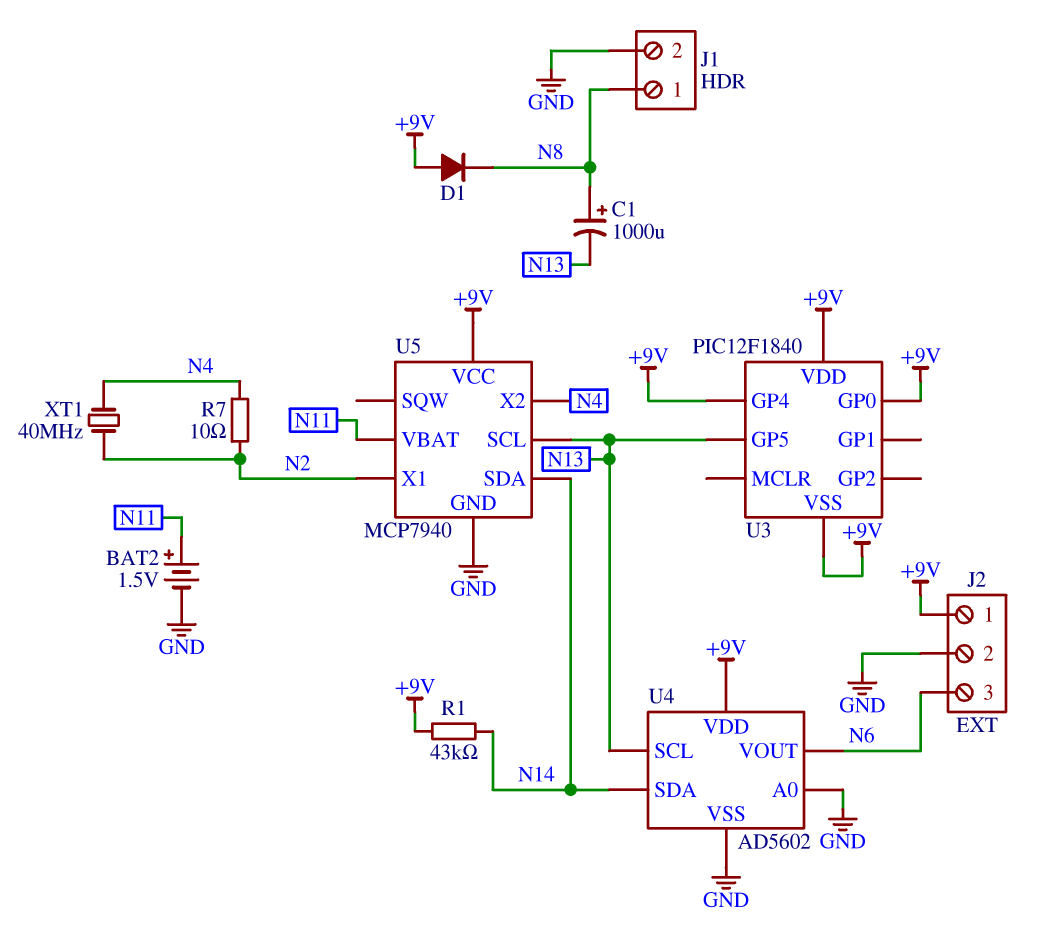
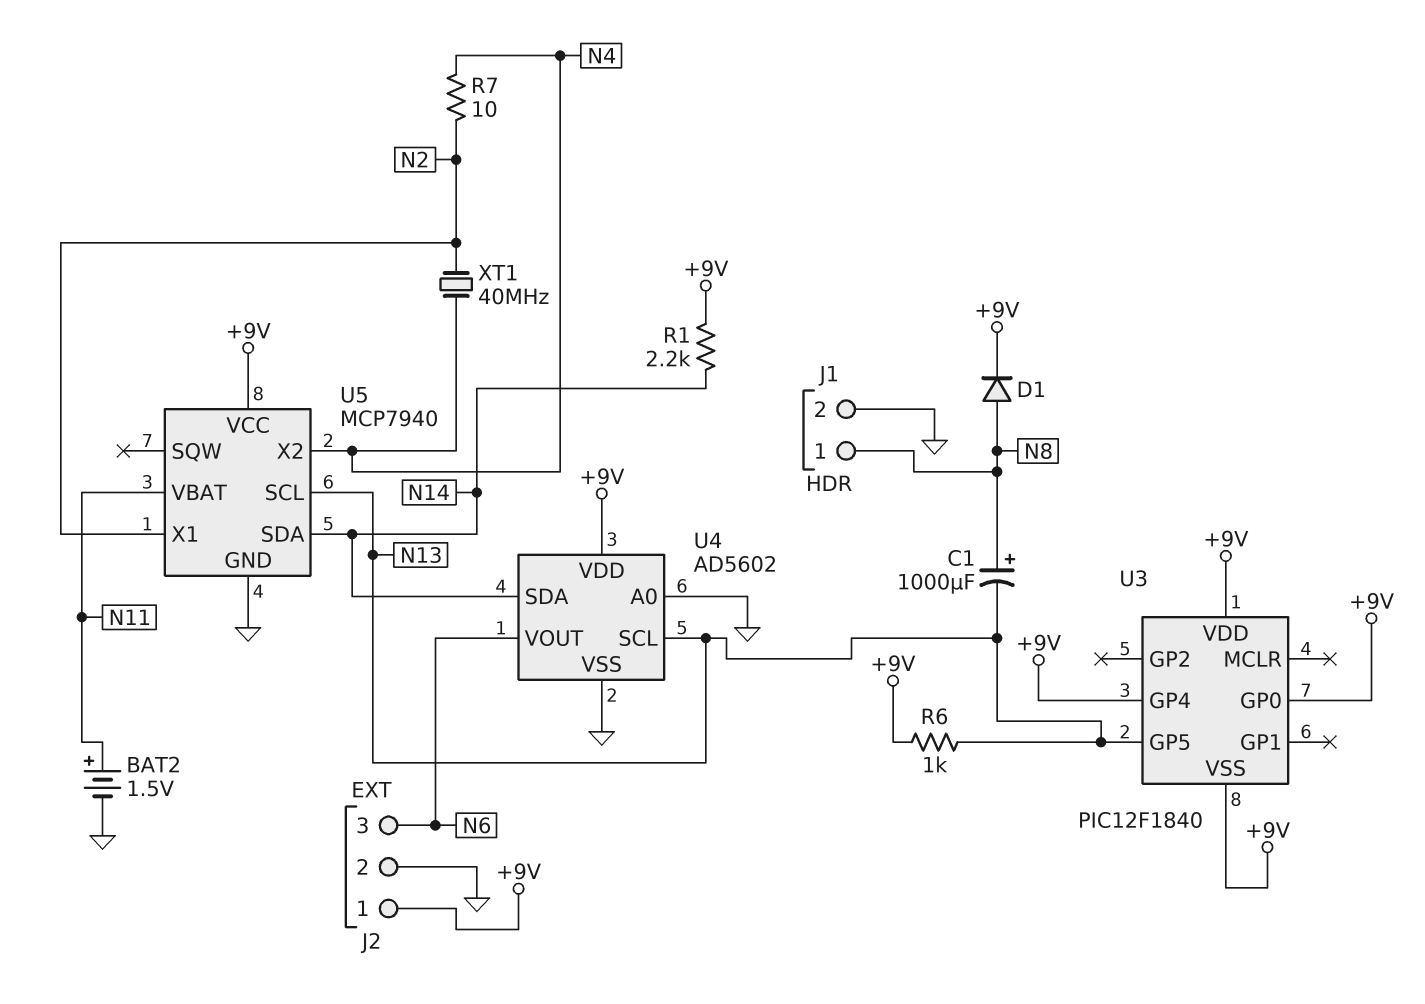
D1: diode (A +9V, K N8) -> diode (A N8, K +9V)
R1: 43k (+9V, N14) -> 2.2k (+9V, N14)
R6: none -> 1k (+9V, N13)

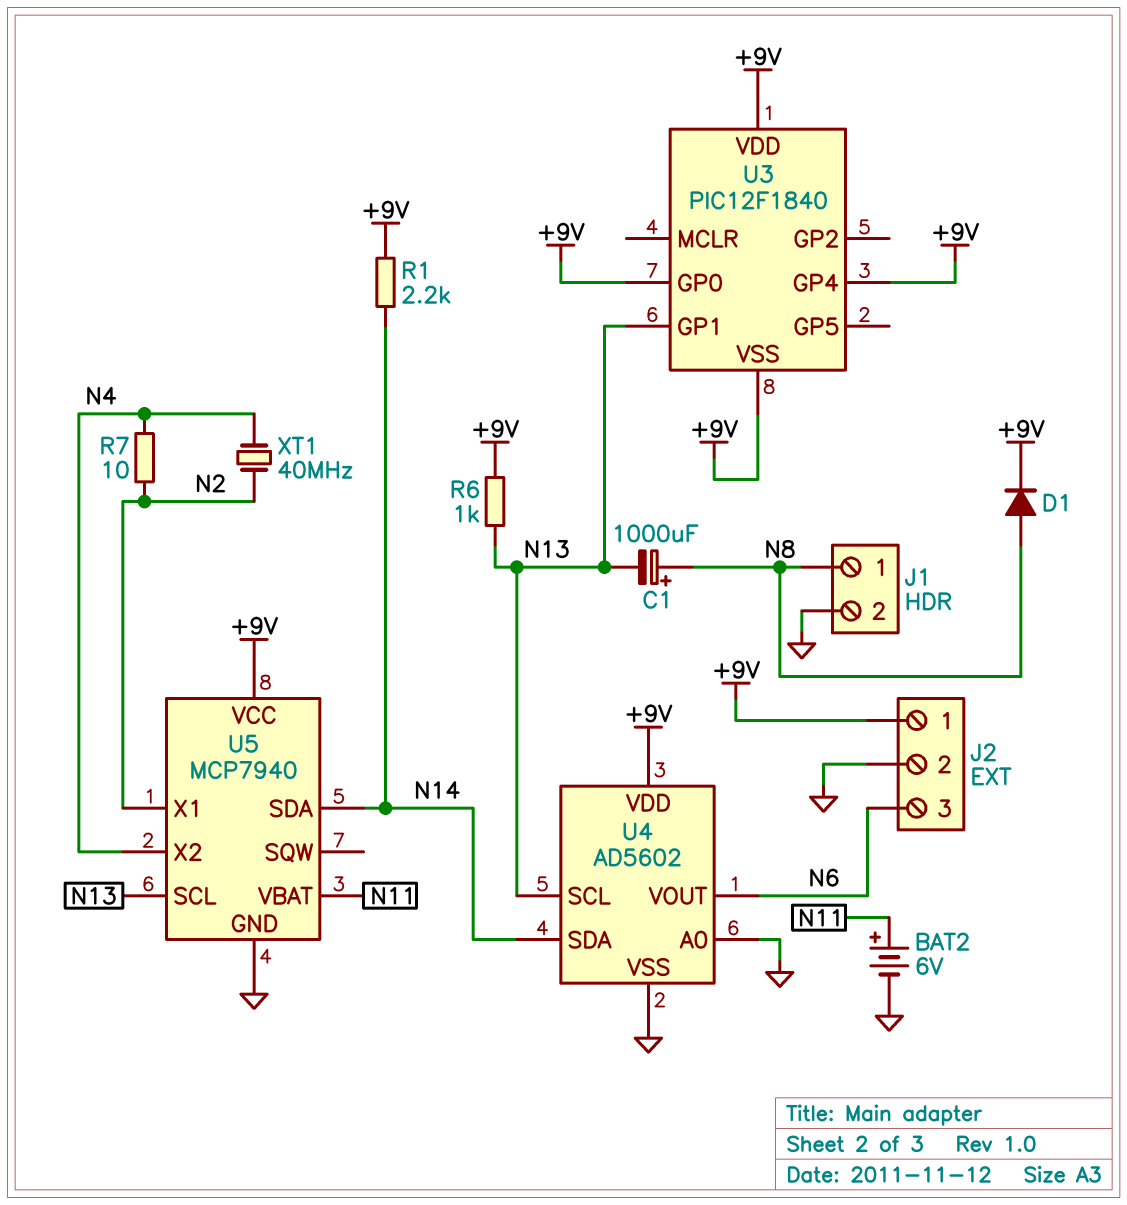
BAT2: 1.5V (plus N11, minus GND) -> 6V (plus N11, minus GND)
U3 pin GP1: none -> N13
U3 pin GP5: N13 -> none

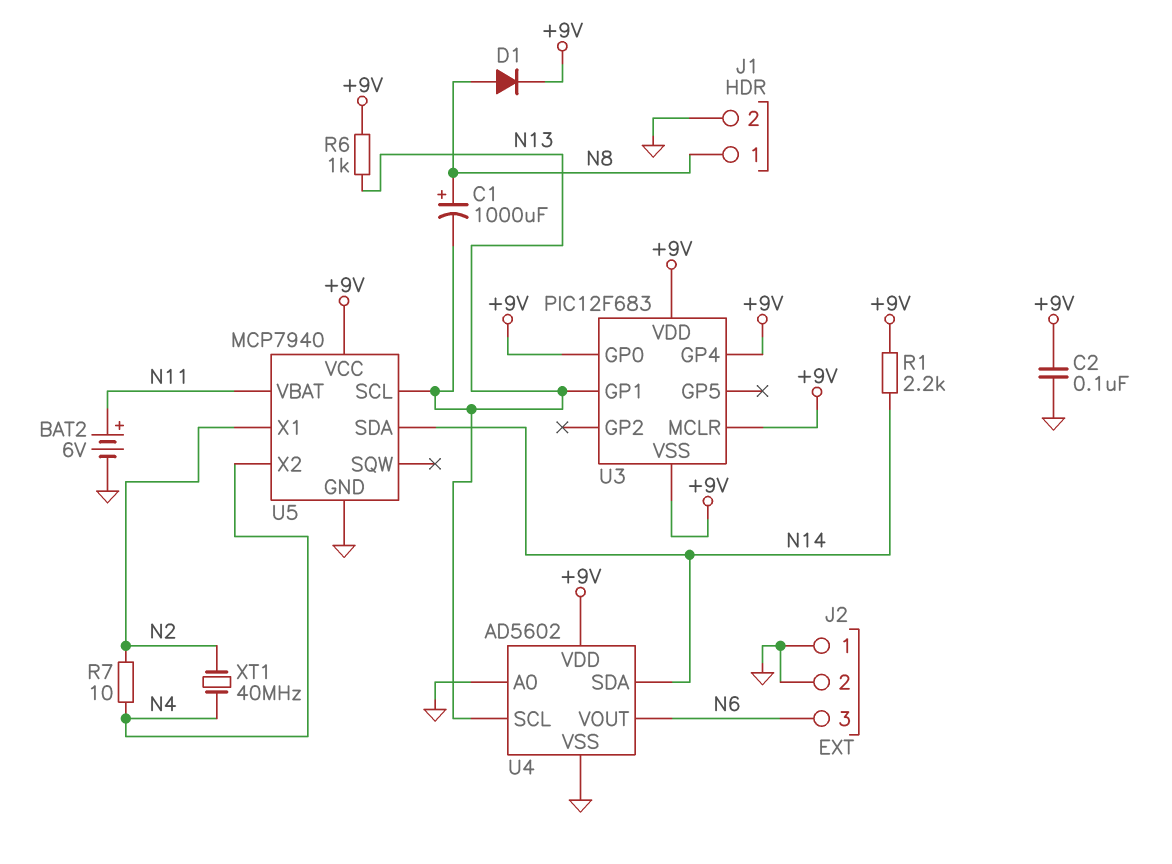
C2: none -> 100nF (+9V, GND)
J2 pin 1: +9V -> GND
U3: PIC12F1840 -> PIC12F683
U3 pin MCLR: none -> +9V

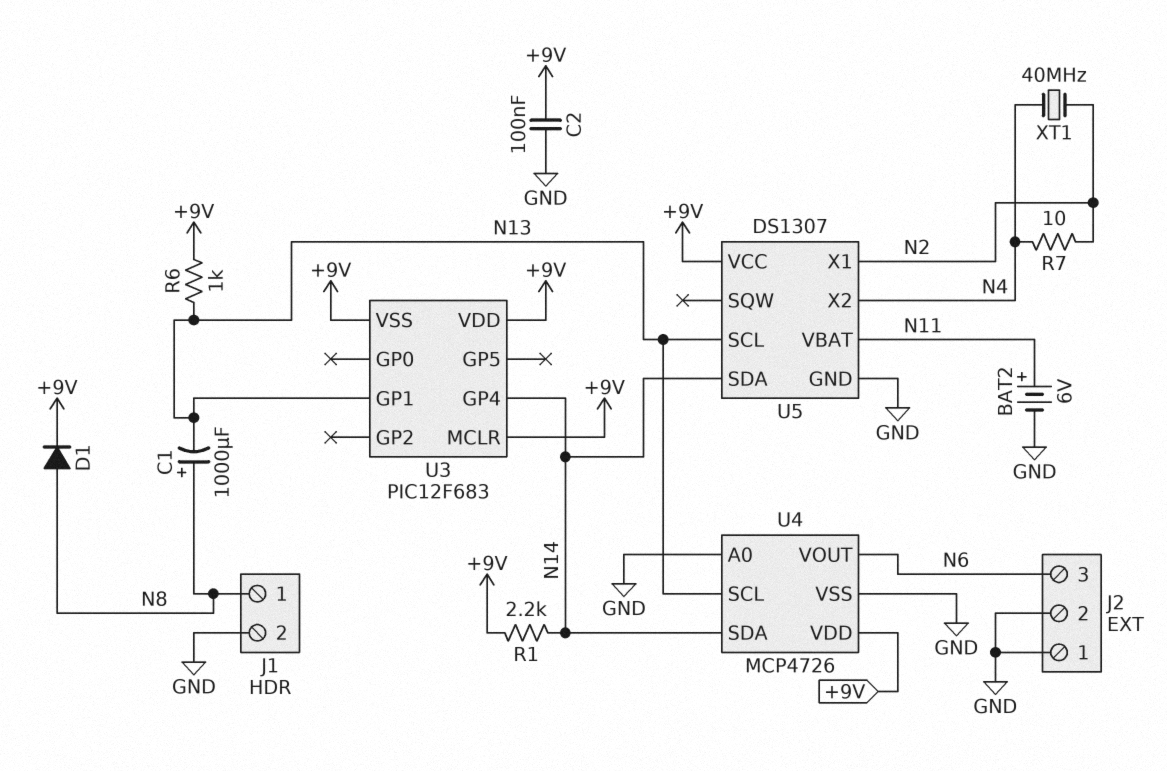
U3 pin GP0: +9V -> none
U3 pin GP4: +9V -> N14
U4: AD5602 -> MCP4726
U5: MCP7940 -> DS1307

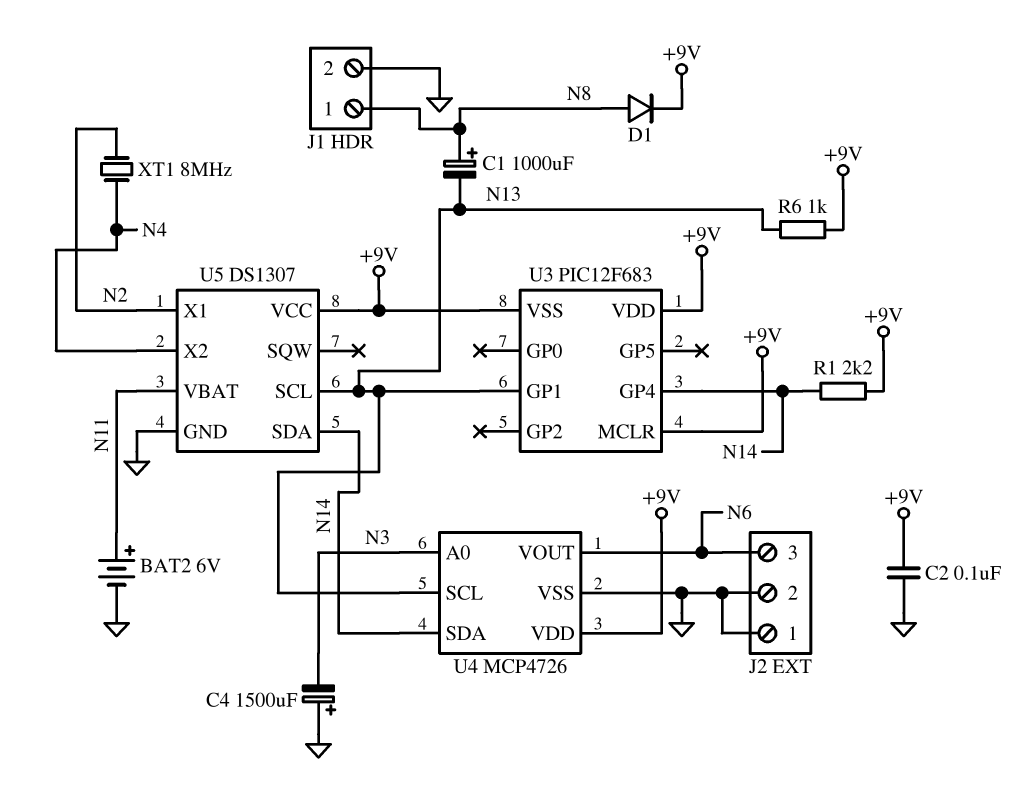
C4: none -> 1500uF (plus GND, minus N3)
R7: 10 (N2, N4) -> none
U4 pin A0: GND -> N3
XT1: 40MHz (N2, N4) -> 8MHz (N2, N4)

